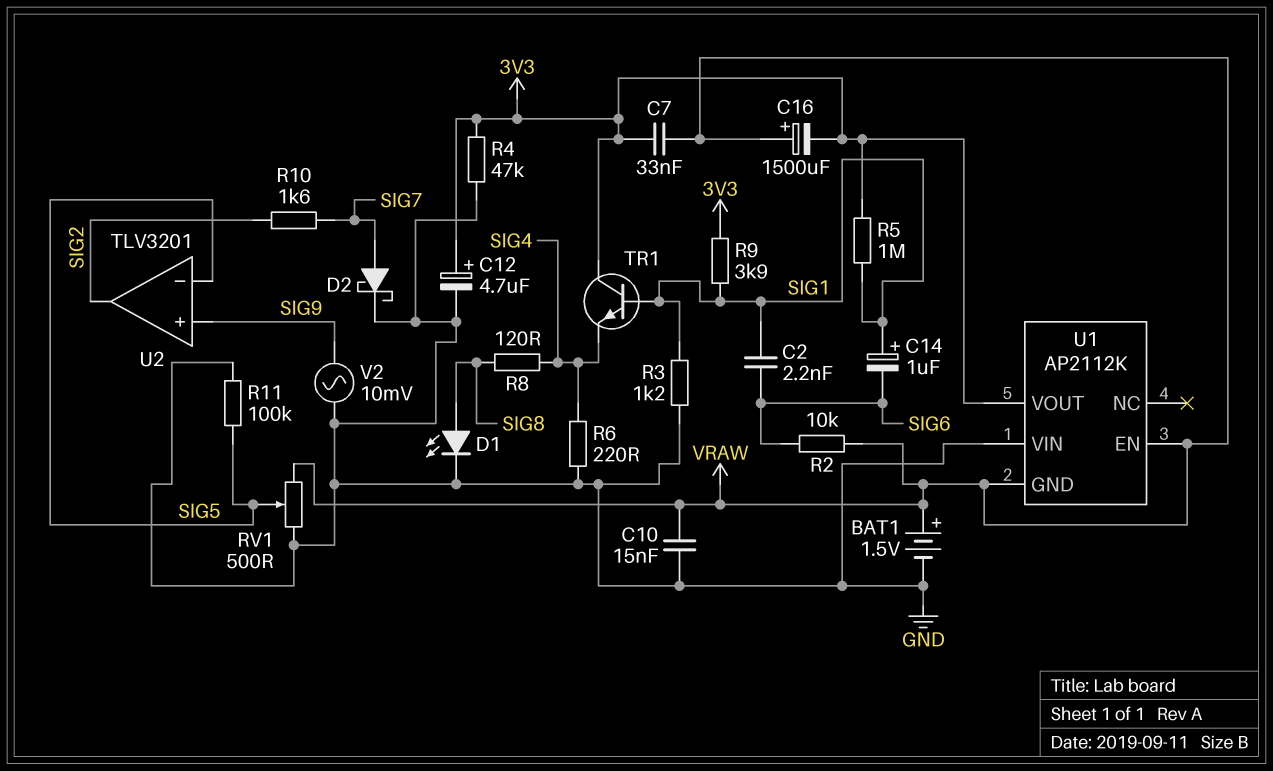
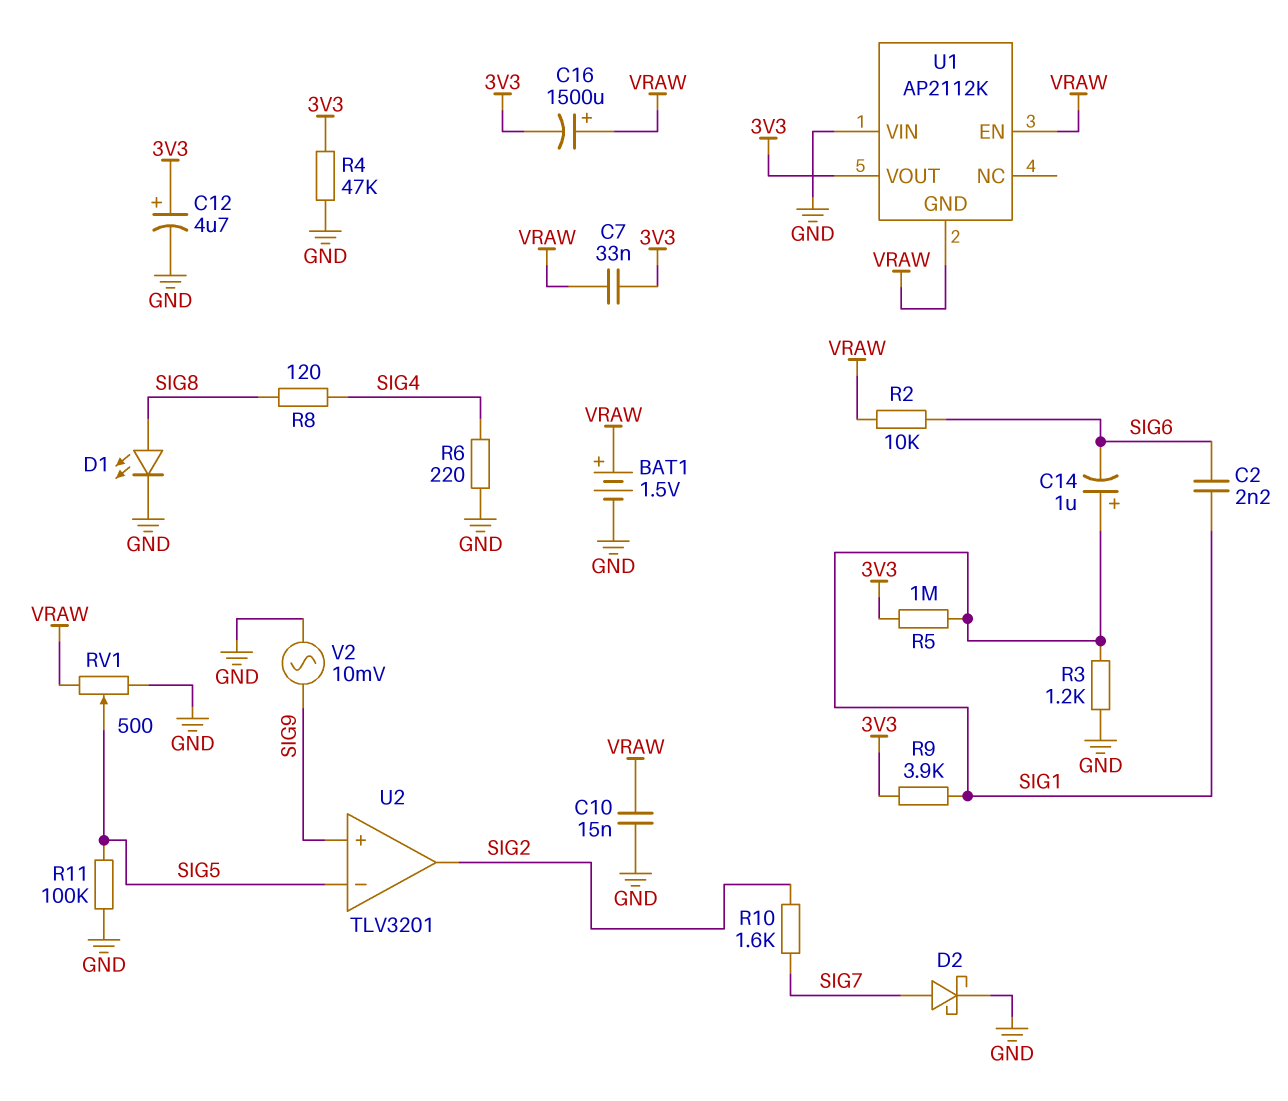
TR1: NPN (B SIG1, C 3V3, E SIG4) -> none

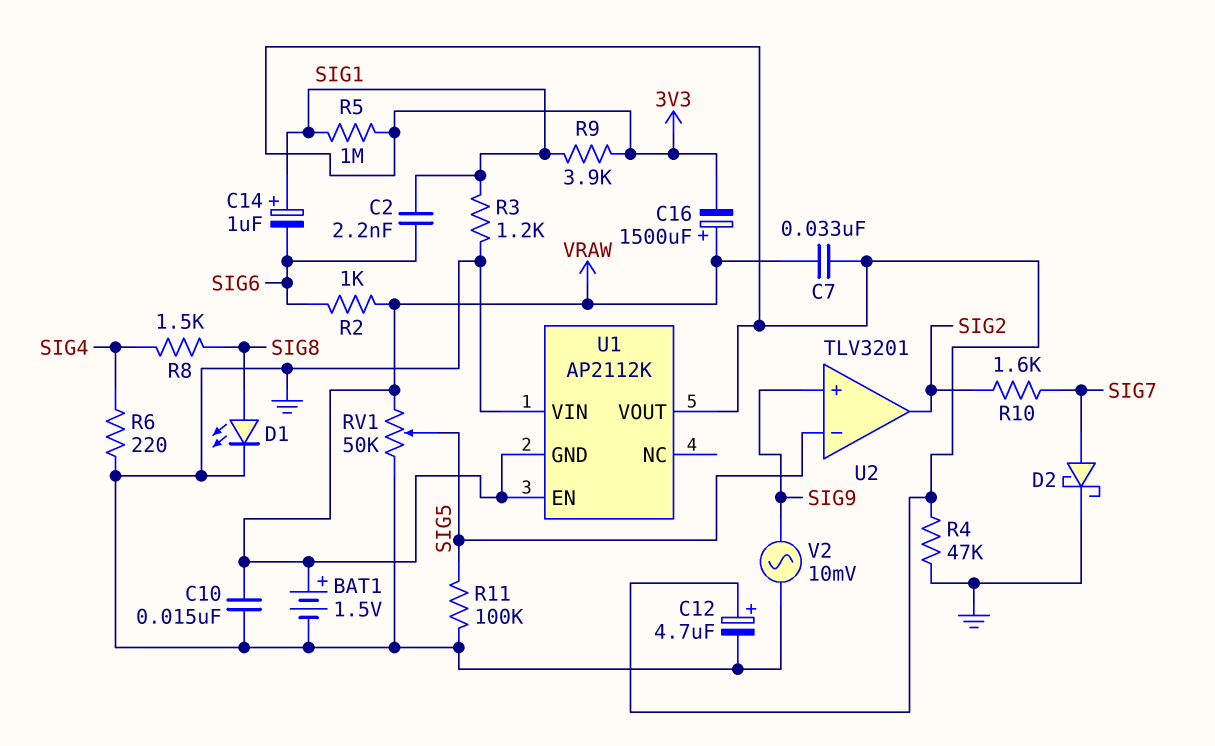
R2: 10k (SIG6, VRAW) -> 1k (SIG6, VRAW)
R8: 120 (SIG4, SIG8) -> 1.5k (SIG4, SIG8)
RV1: 500 (GND, VRAW, wiper SIG5) -> 50k (GND, VRAW, wiper SIG5)

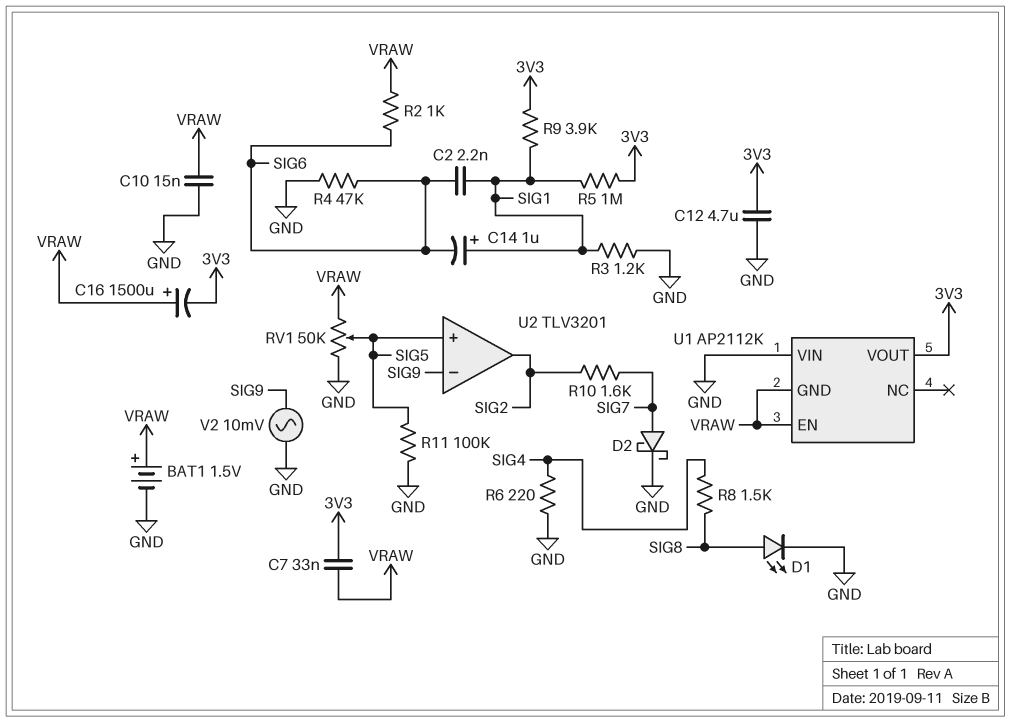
C12: 4.7uF (plus 3V3, minus GND) -> 4.7uF (3V3, GND)
R4: 47k (3V3, GND) -> 47k (GND, SIG6)
U2 pin in+: SIG9 -> SIG5
U2 pin in-: SIG5 -> SIG9

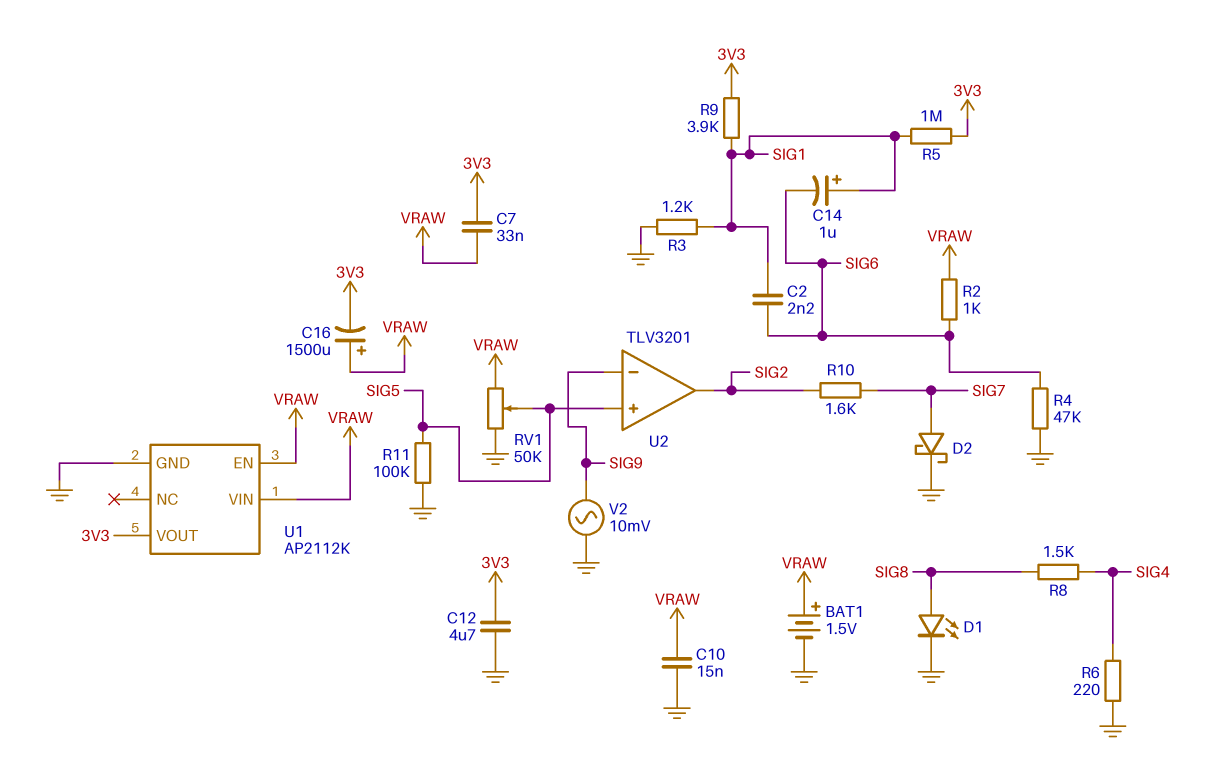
U1 pin GND: VRAW -> GND
U1 pin VIN: GND -> VRAW

